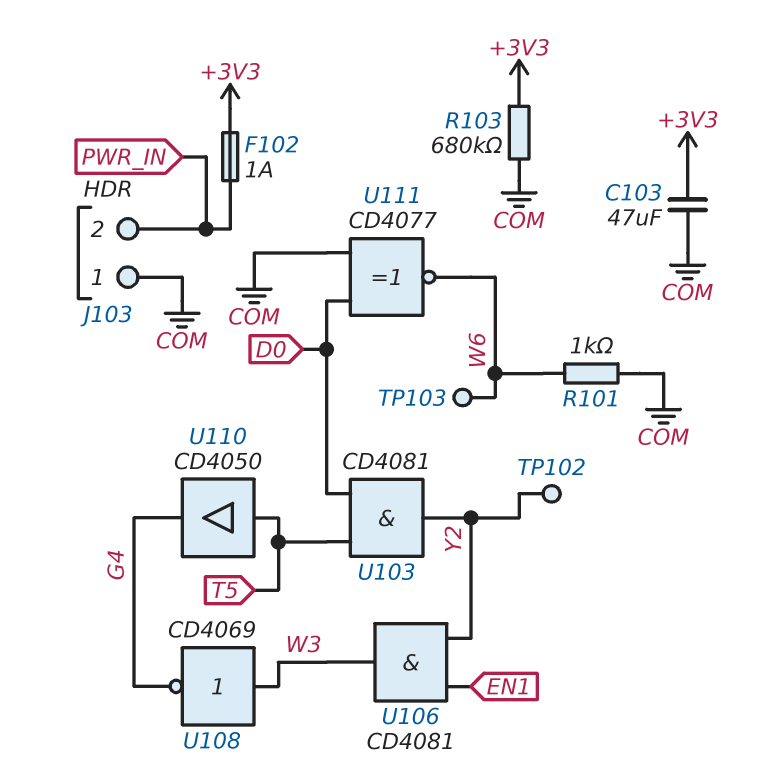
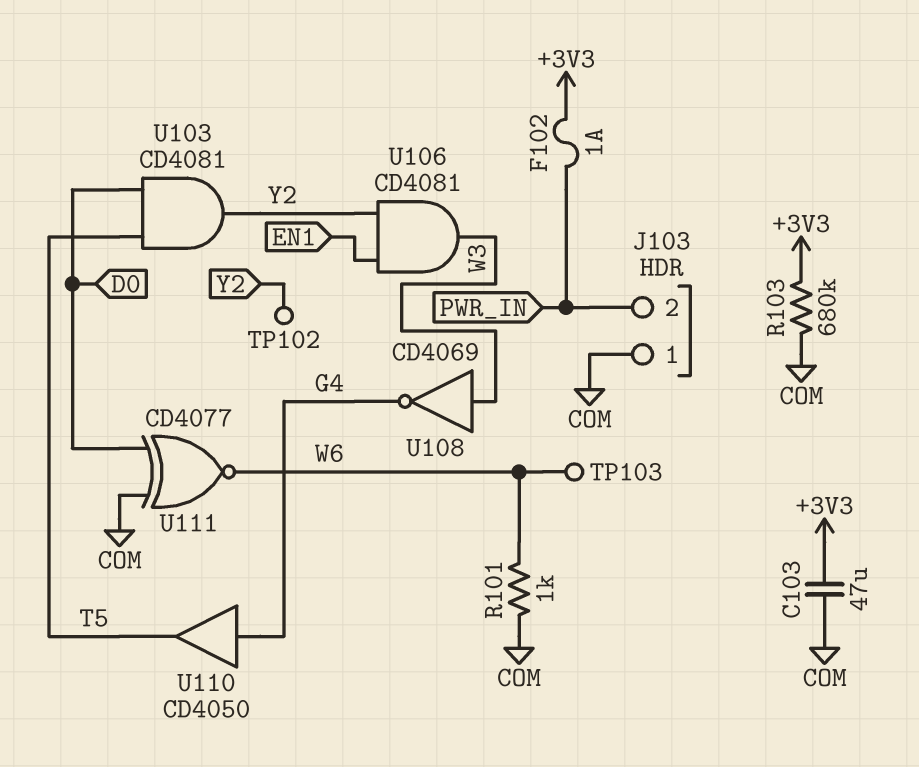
U110: buffer CD4050 (in T5, out G4) -> buffer CD4050 (in G4, out T5)

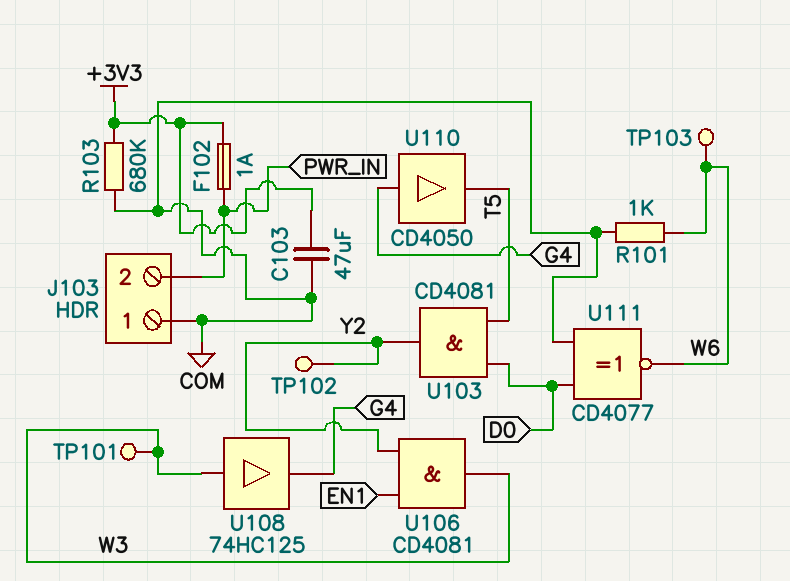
TP101: none -> test point (W3)
U108: NOT CD4069 (in W3, out G4) -> buffer 74HC125 (in W3, out G4)

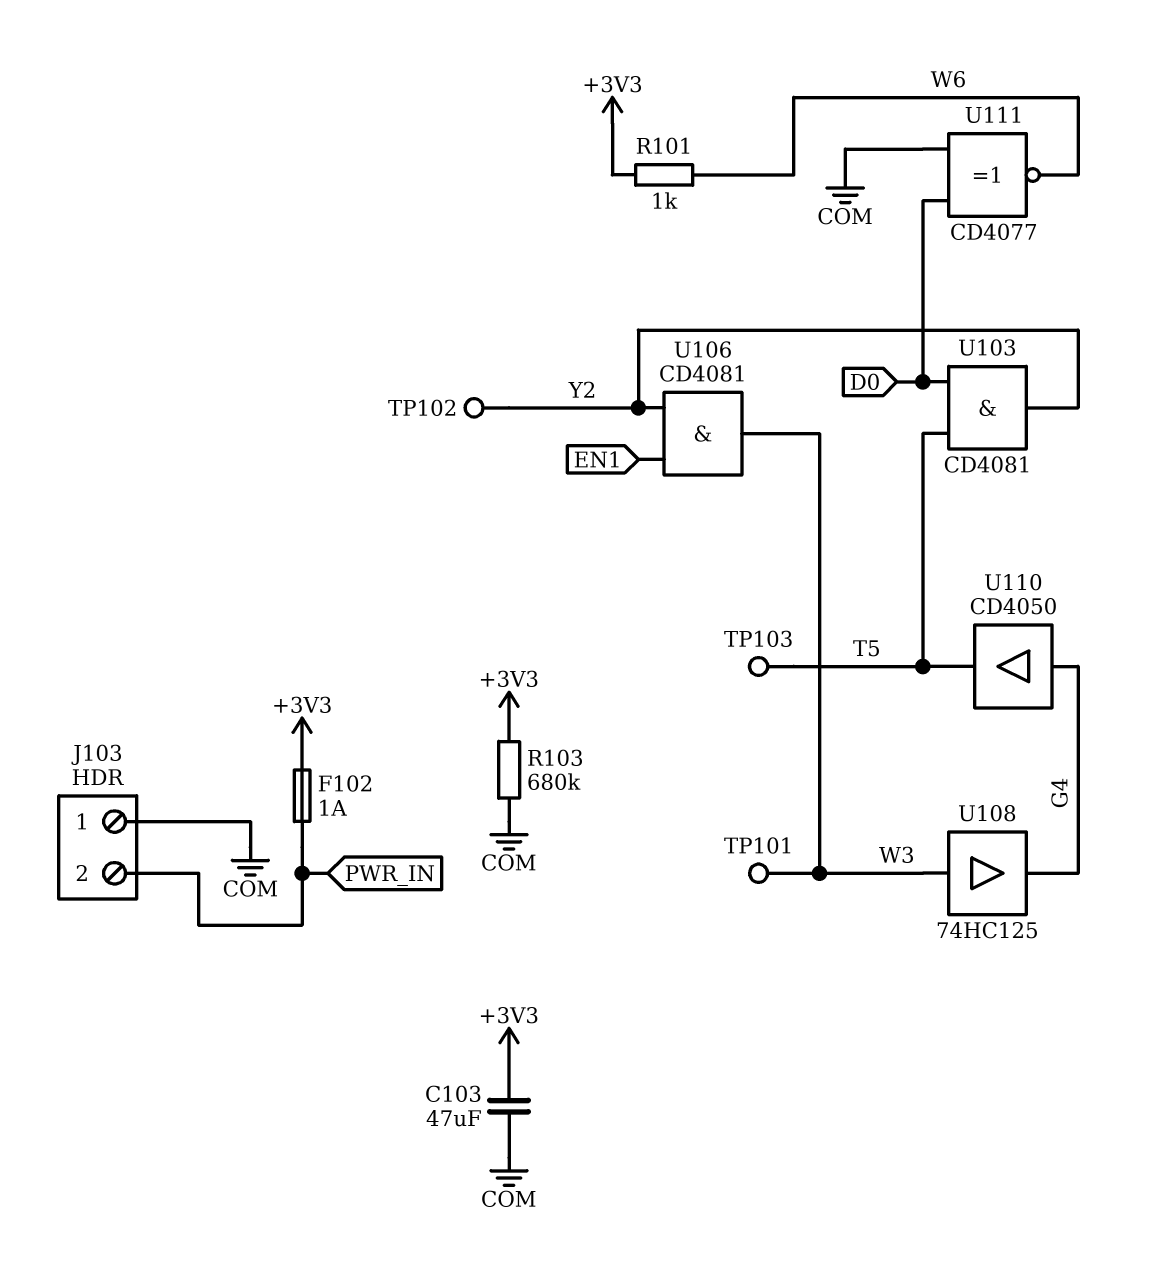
R101: 1k (COM, W6) -> 1k (+3V3, W6)
TP103: test point (W6) -> test point (T5)

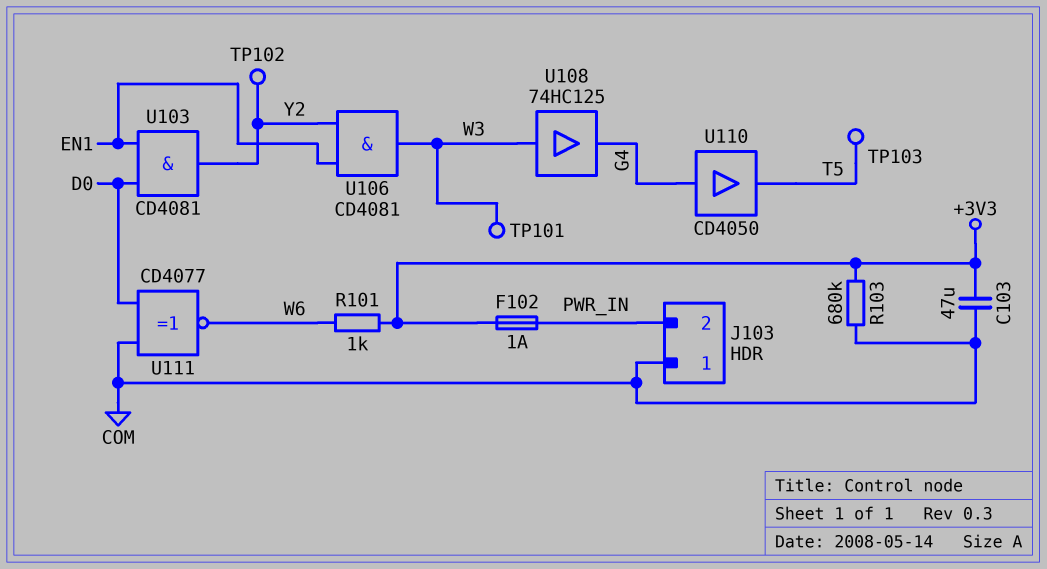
U103: AND CD4081 (in D0, in T5, out Y2) -> AND CD4081 (in D0, in EN1, out Y2)

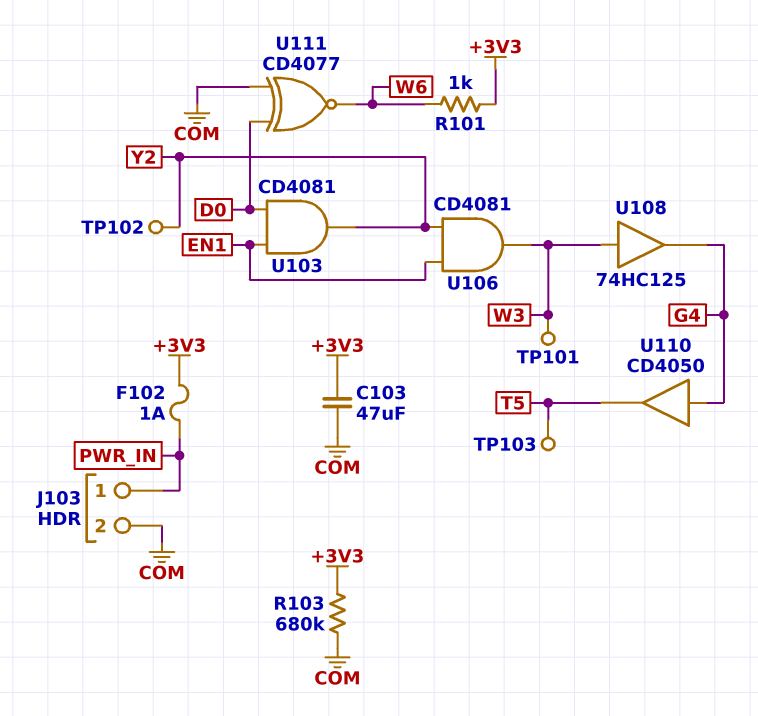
J103 pin 1: COM -> PWR_IN
J103 pin 2: PWR_IN -> COM

